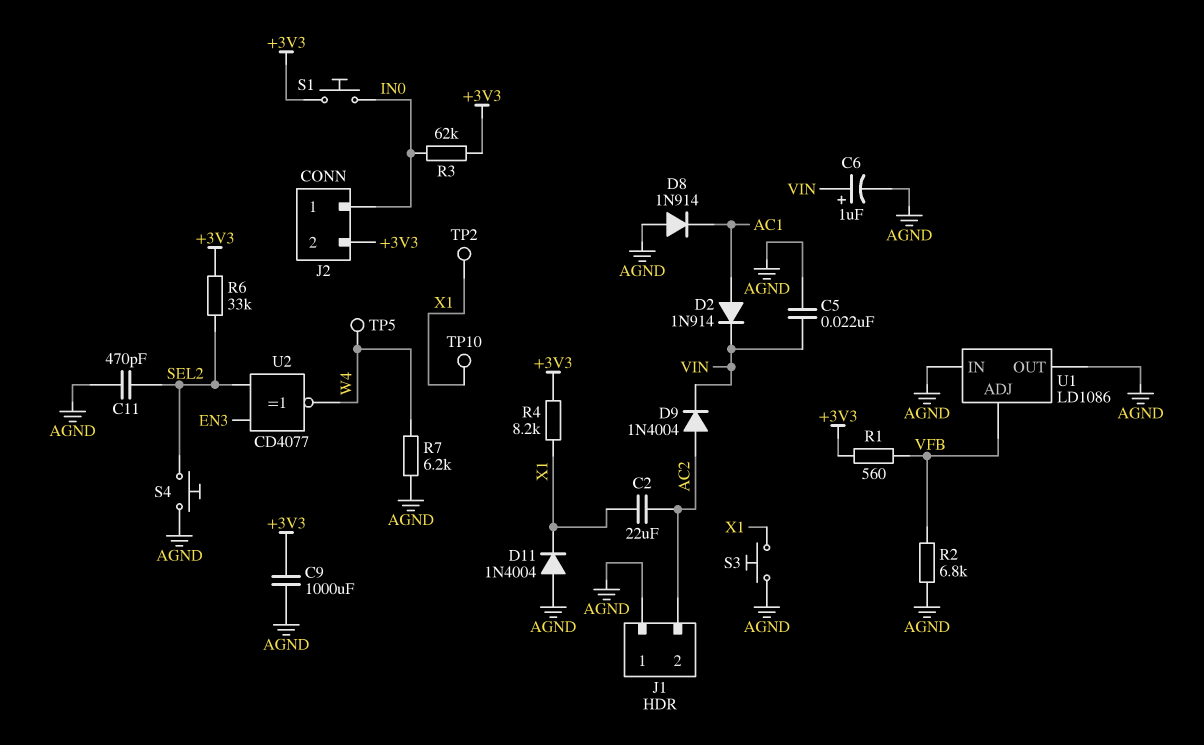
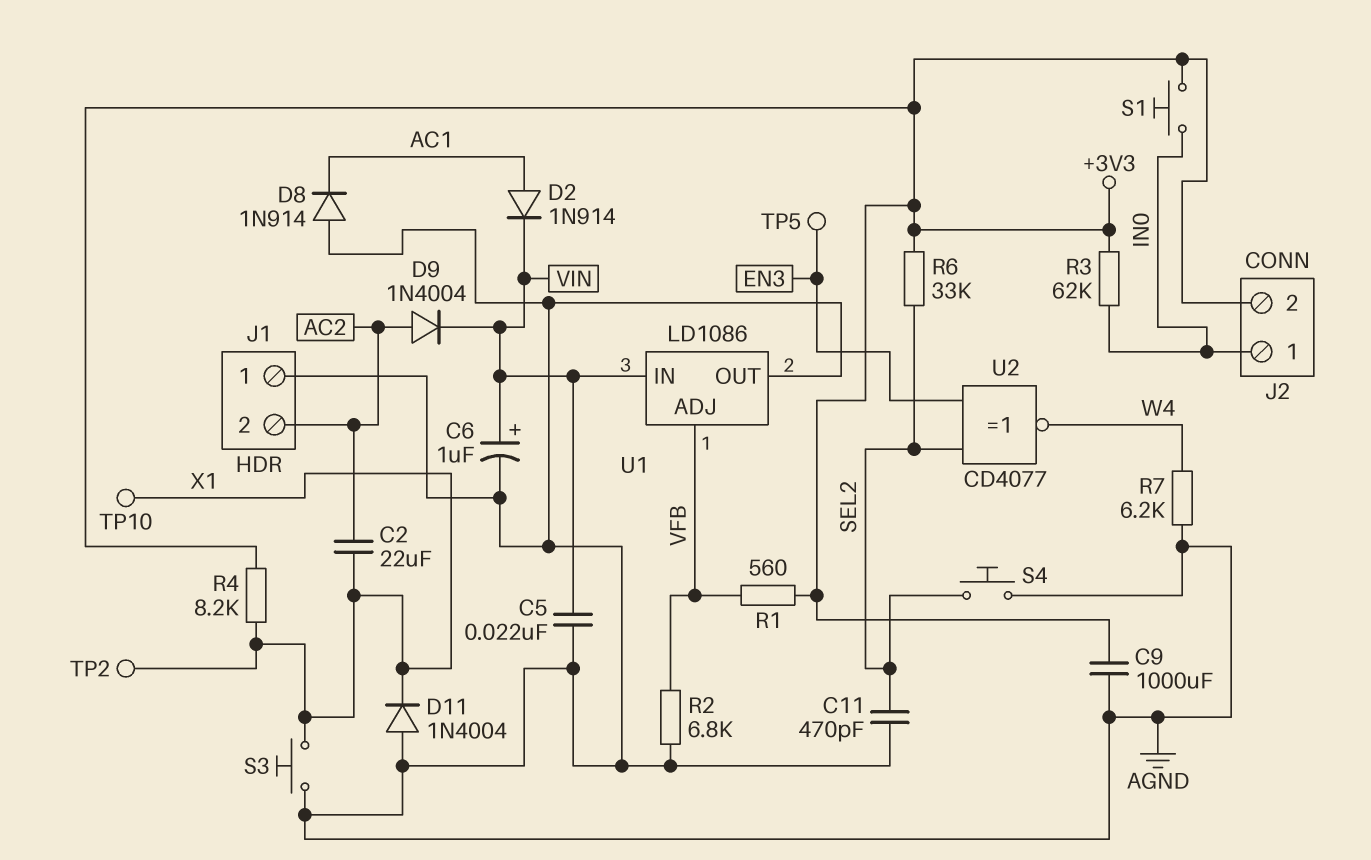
TP5: test point (W4) -> test point (EN3)
U1 pin IN: AGND -> VIN

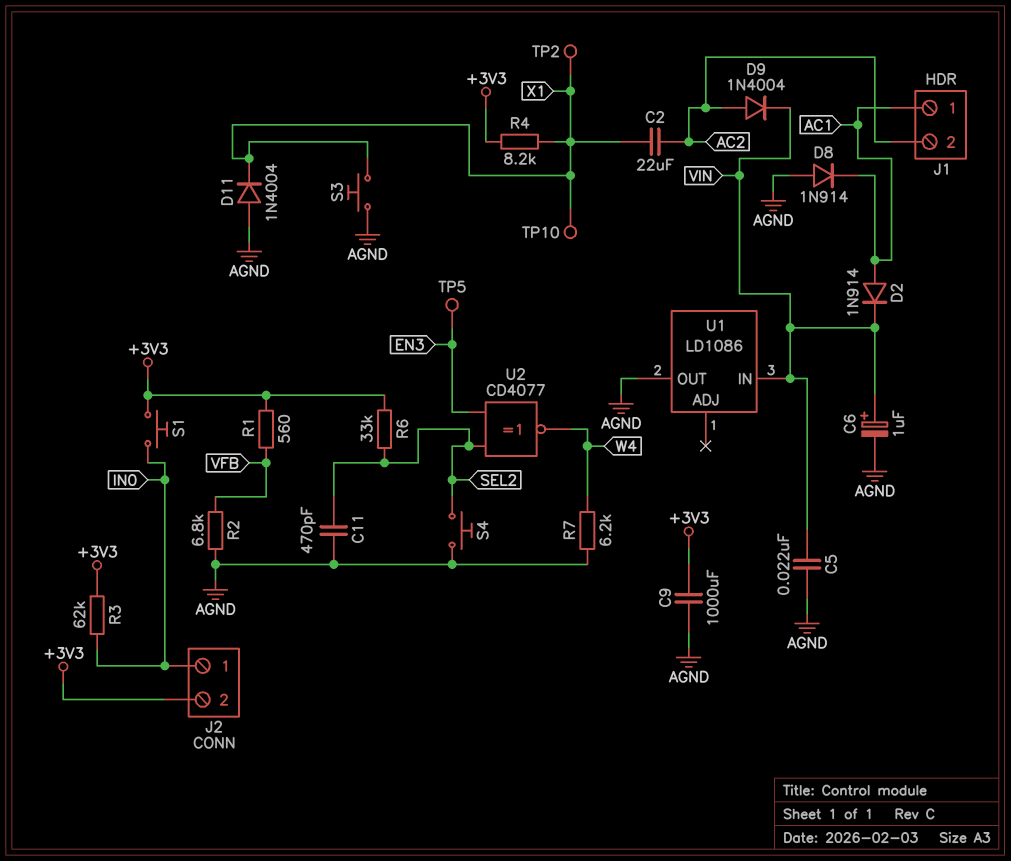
J1 pin 1: AGND -> AC1
U1 pin ADJ: VFB -> none

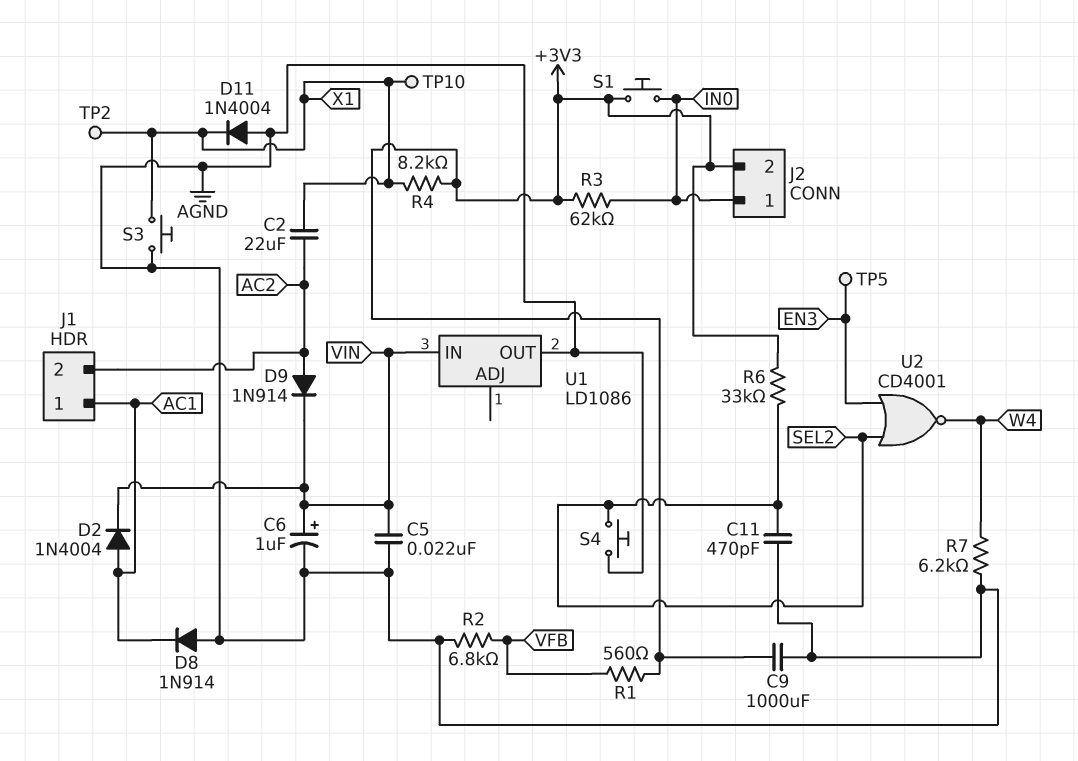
D2: diode 1N914 (A AC1, K VIN) -> diode 1N4004 (A AC1, K VIN)
D9: diode 1N4004 (A AC2, K VIN) -> diode 1N914 (A AC2, K VIN)
U2: XNOR CD4077 (in EN3, in SEL2, out W4) -> NOR CD4001 (in EN3, in SEL2, out W4)

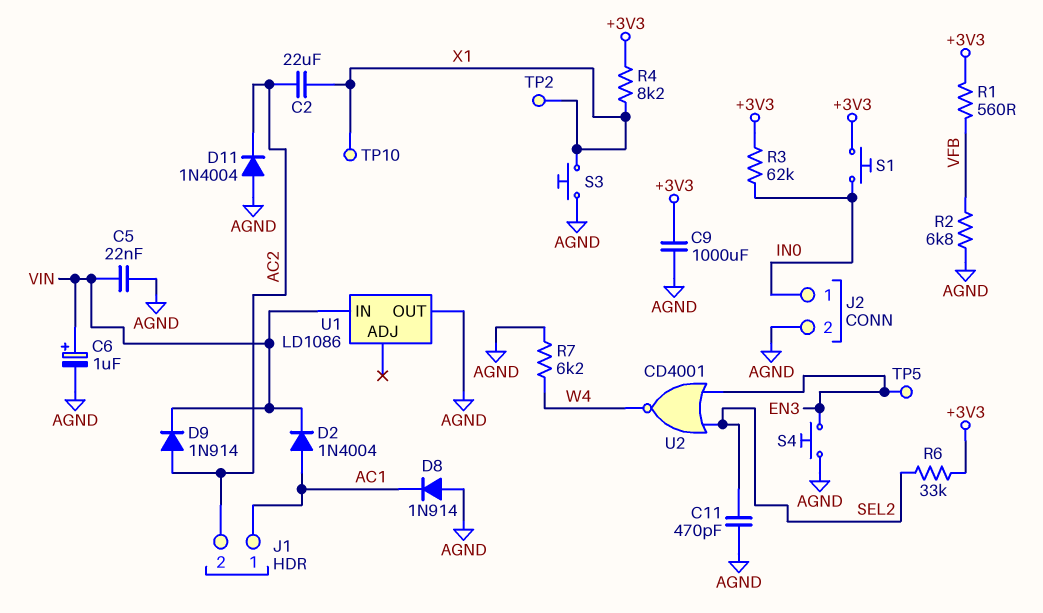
D11: diode 1N4004 (A AGND, K X1) -> diode 1N4004 (A AGND, K AC2)
J2 pin 2: +3V3 -> AGND
S4: button (AGND, SEL2) -> button (AGND, EN3)

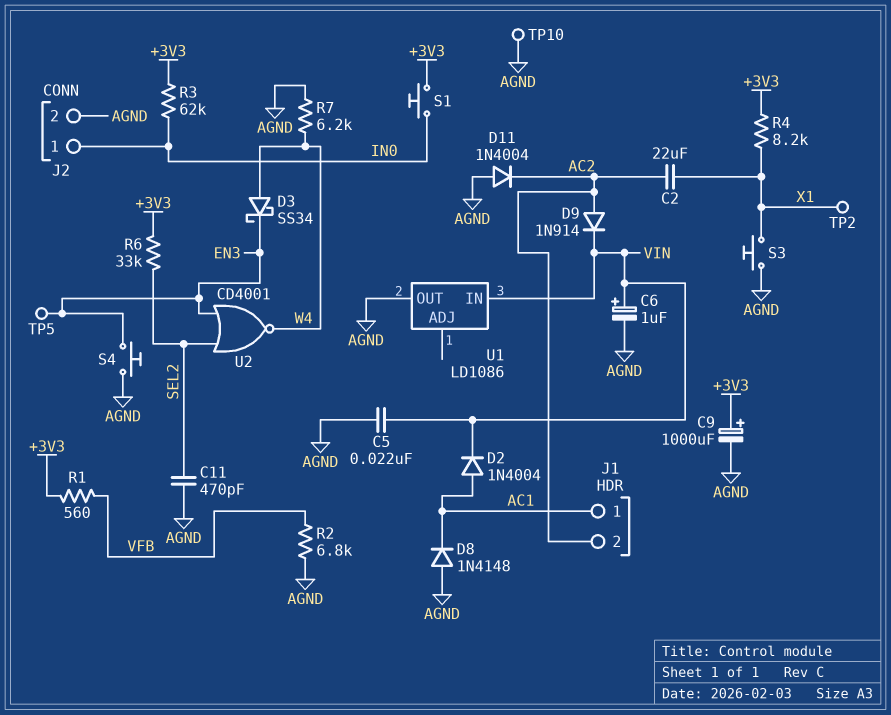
C9: 1000uF (+3V3, AGND) -> 1000uF (plus +3V3, minus AGND)
D3: none -> schottky SS34 (A W4, K EN3)
D8: diode 1N914 (A AGND, K AC1) -> diode 1N4148 (A AGND, K AC1)
TP10: test point (X1) -> test point (AGND)

